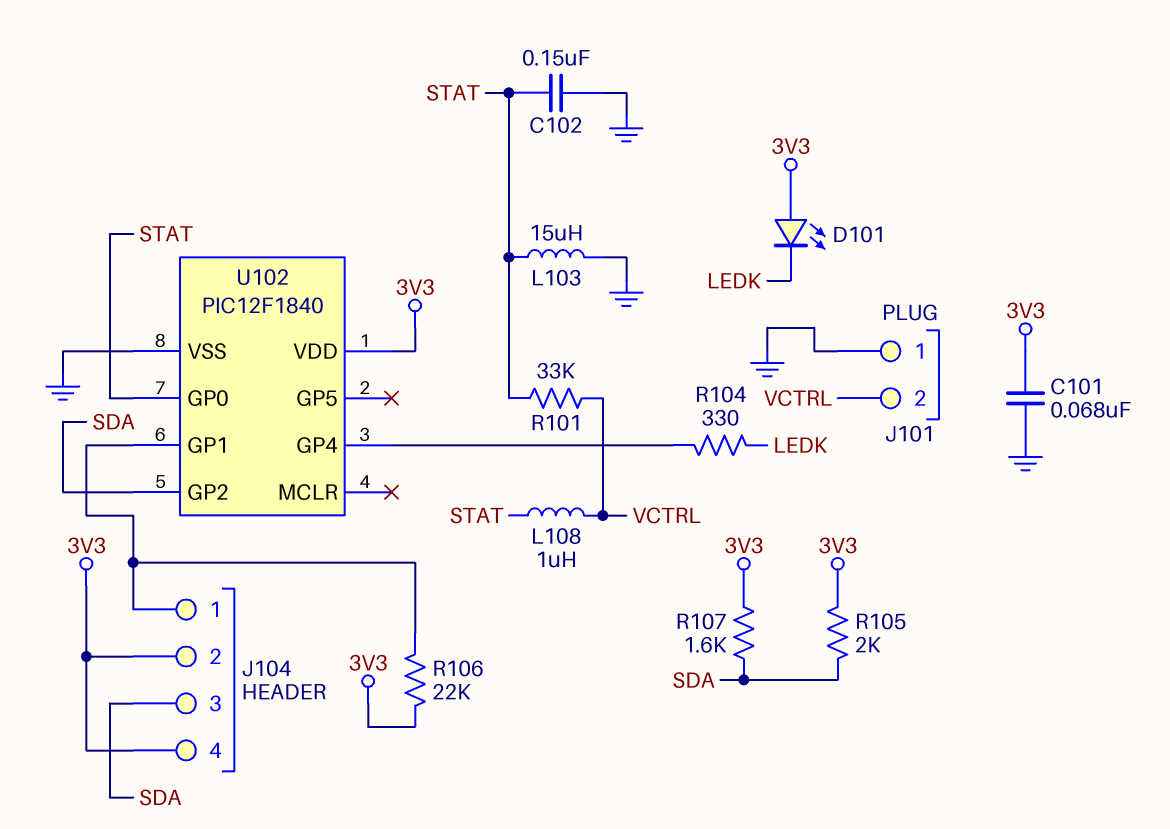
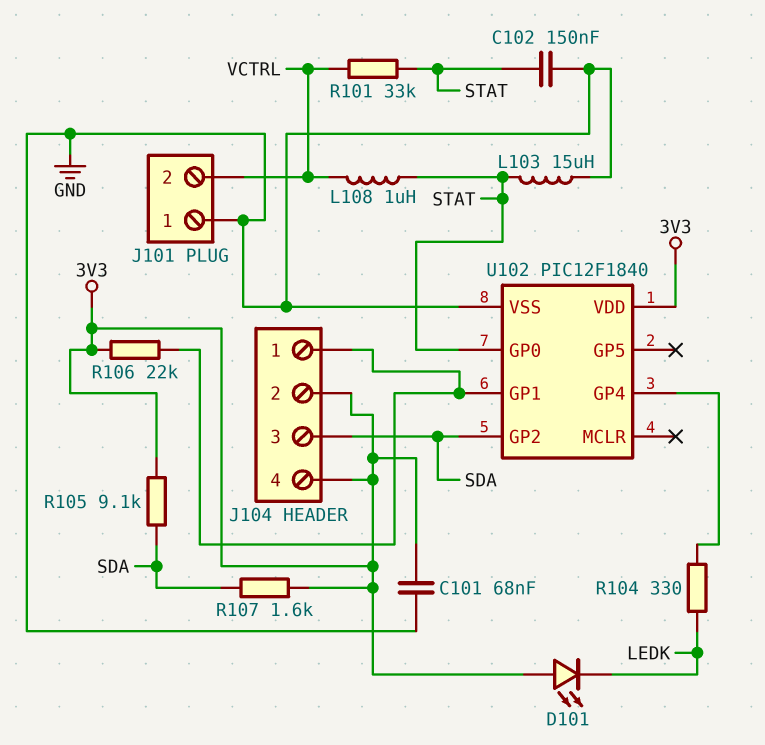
R105: 2k (3V3, SDA) -> 9.1k (3V3, SDA)

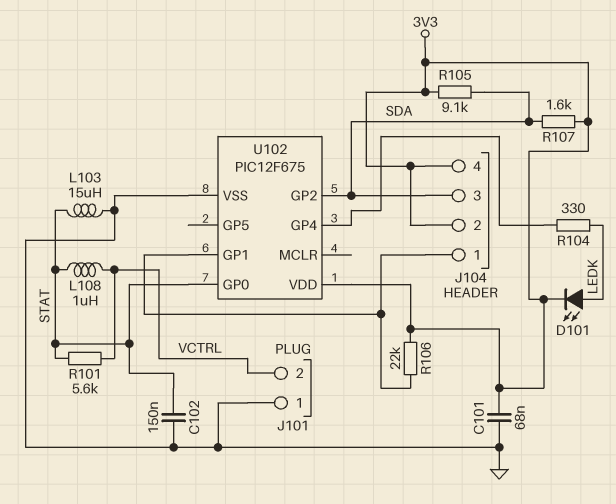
D101: LED (A 3V3, K LEDK) -> LED (A LEDK, K 3V3)
R101: 33k (STAT, VCTRL) -> 5.6k (STAT, VCTRL)
U102: PIC12F1840 -> PIC12F675

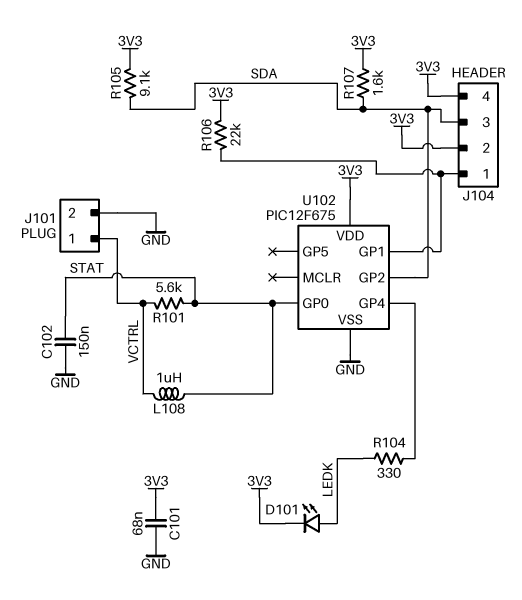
J101 pin 1: GND -> VCTRL
J101 pin 2: VCTRL -> GND
L103: 15uH (GND, STAT) -> none

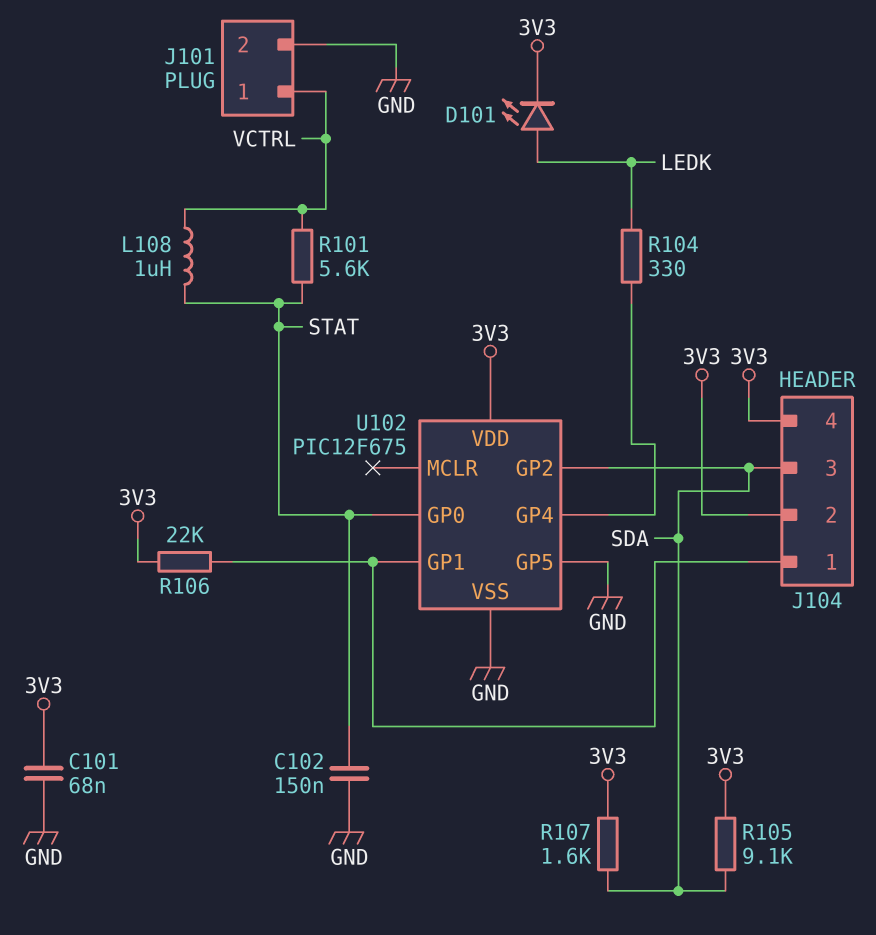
U102 pin GP5: none -> GND

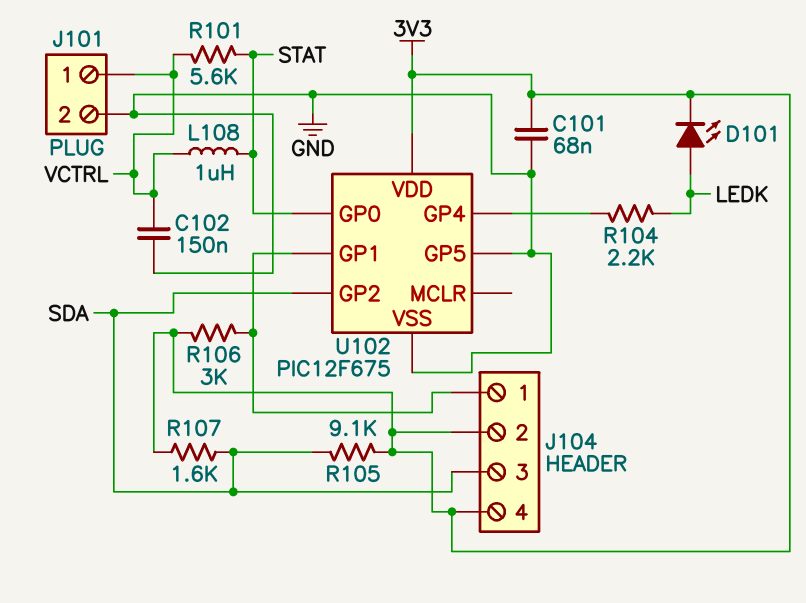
C102: 150nF (GND, STAT) -> 150nF (GND, VCTRL)
R104: 330 (LEDK, U102/GP4) -> 2.2k (LEDK, U102/GP4)
R106: 22k (3V3, J104/1) -> 3k (3V3, J104/1)

